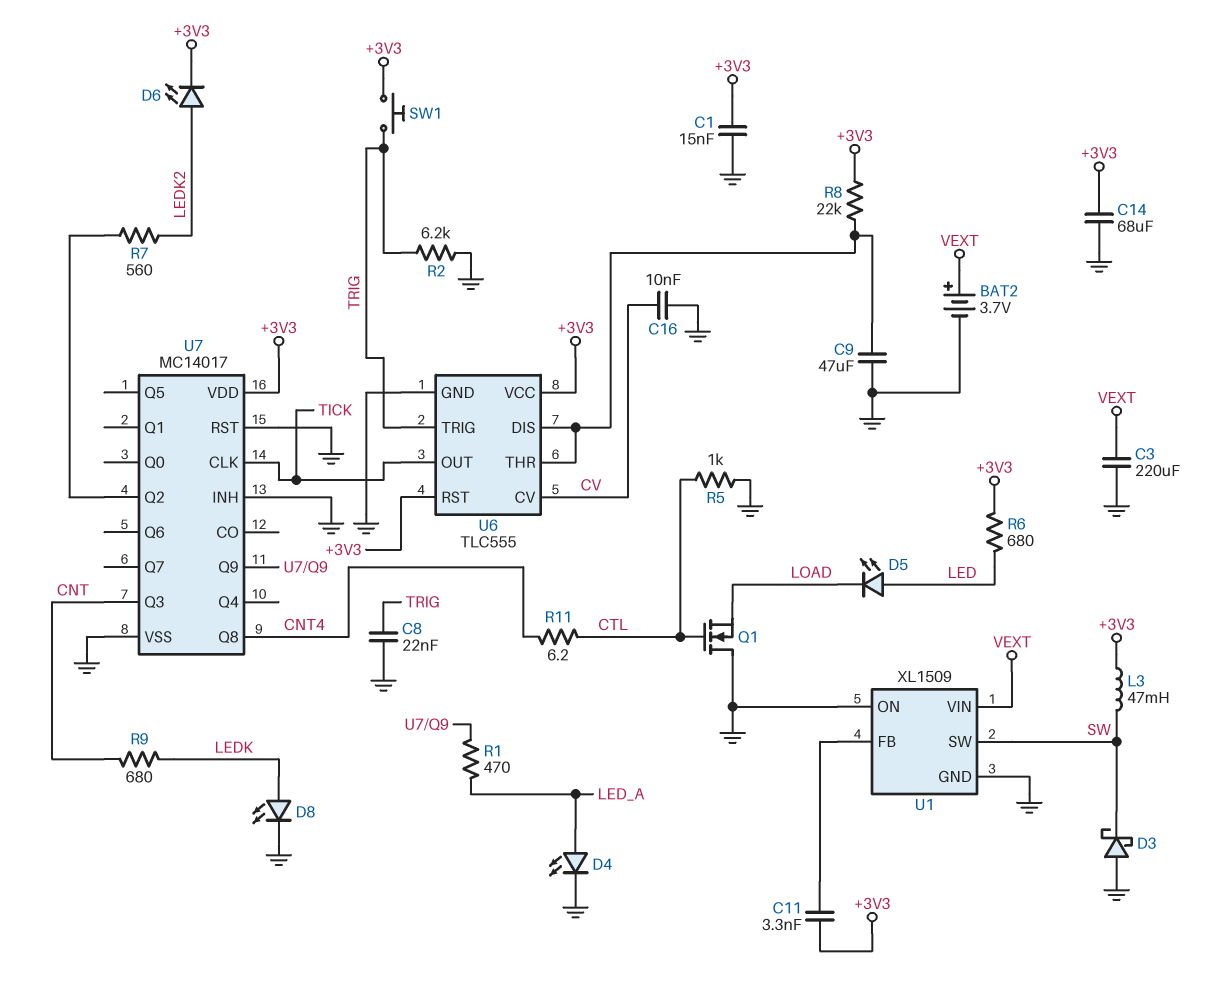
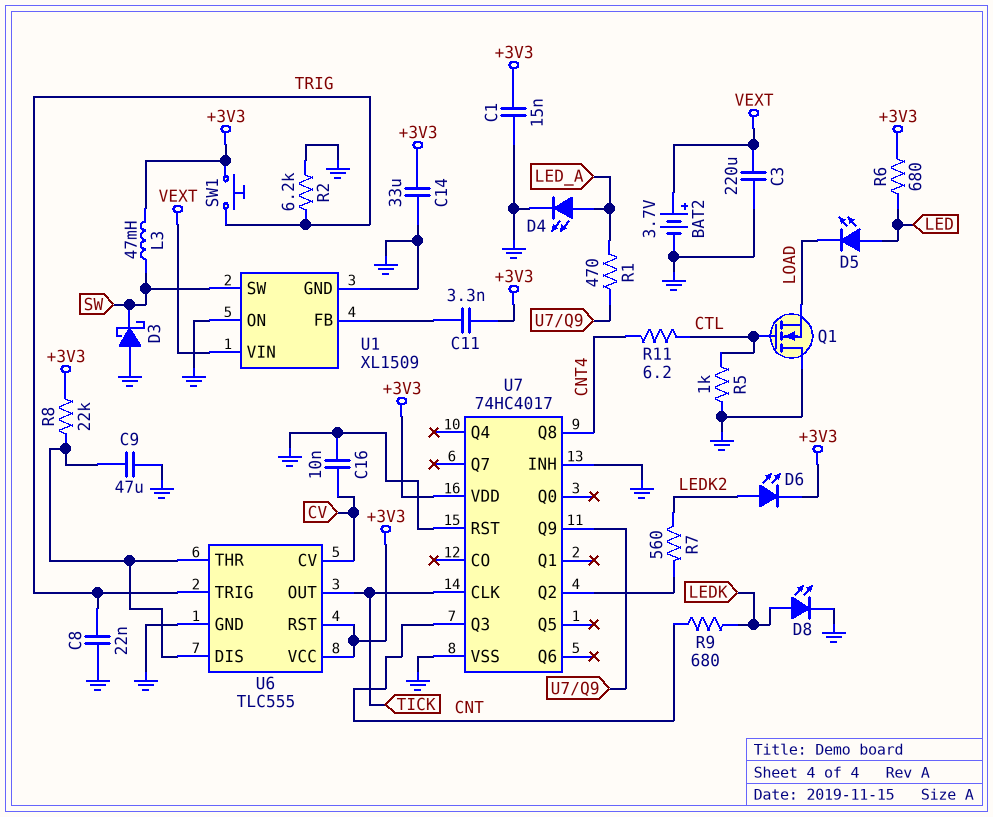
C14: 68uF (+3V3, GND) -> 33uF (+3V3, GND)
U7: MC14017 -> 74HC4017

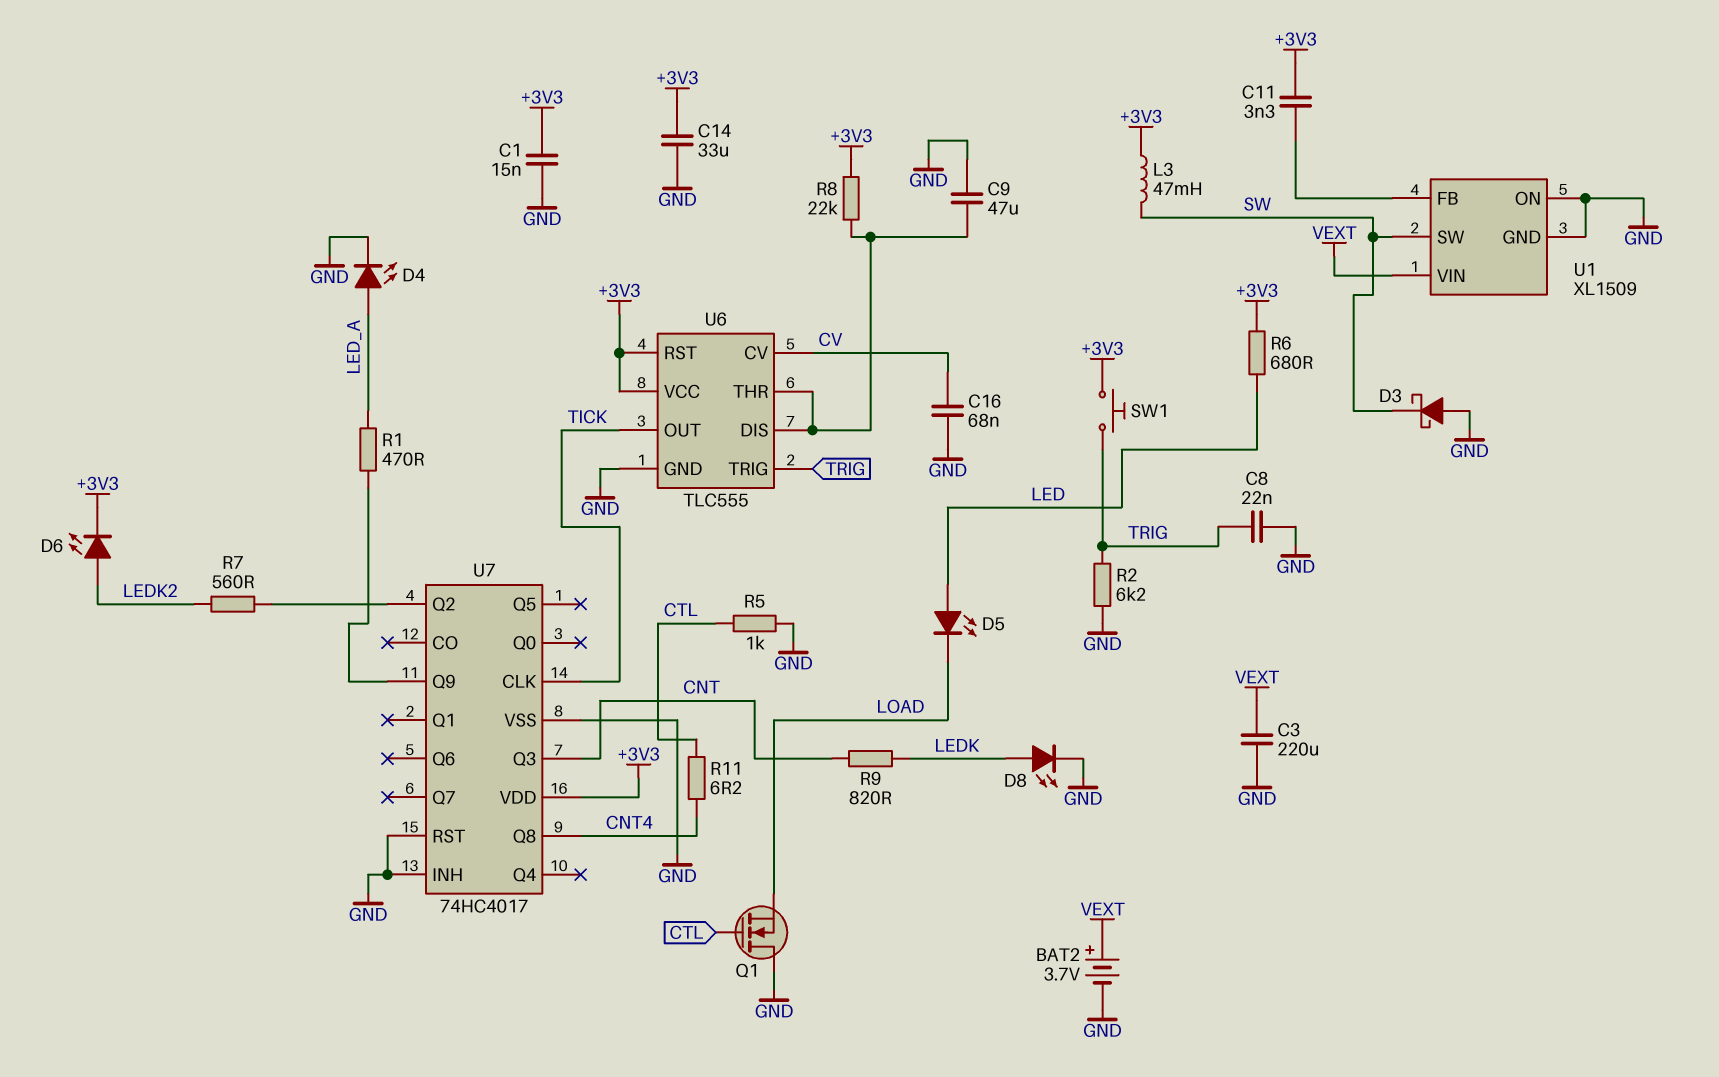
C16: 10nF (CV, GND) -> 68nF (CV, GND)
R9: 680 (CNT, LEDK) -> 820 (CNT, LEDK)

